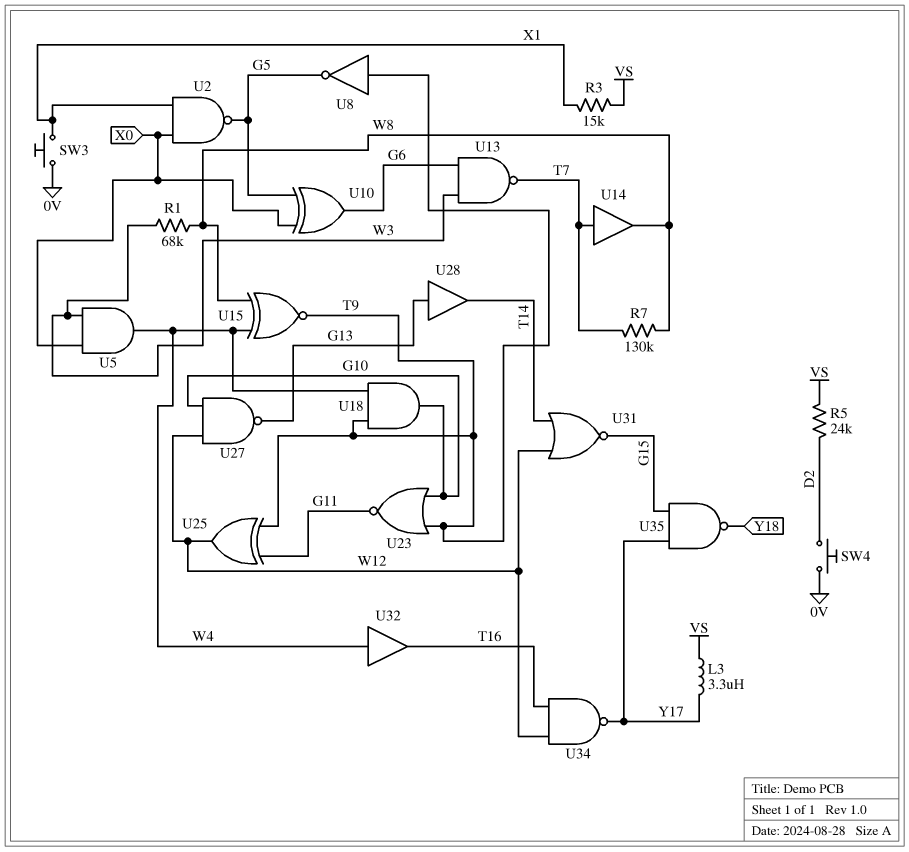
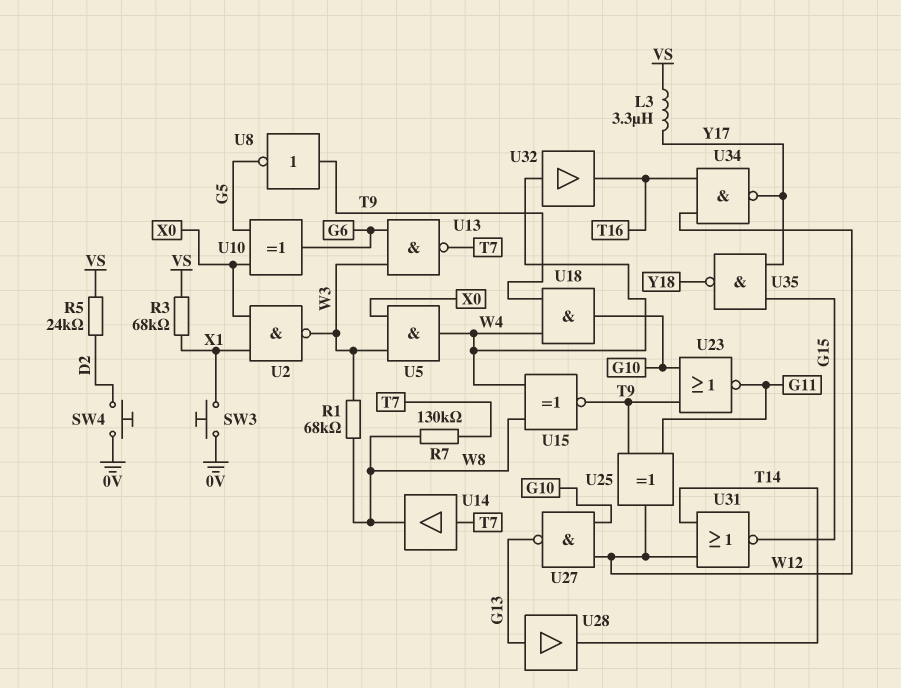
R3: 15k (VS, X1) -> 68k (VS, X1)
U2: NAND (in X0, in X1, out G5) -> NAND (in X0, in X1, out W3)

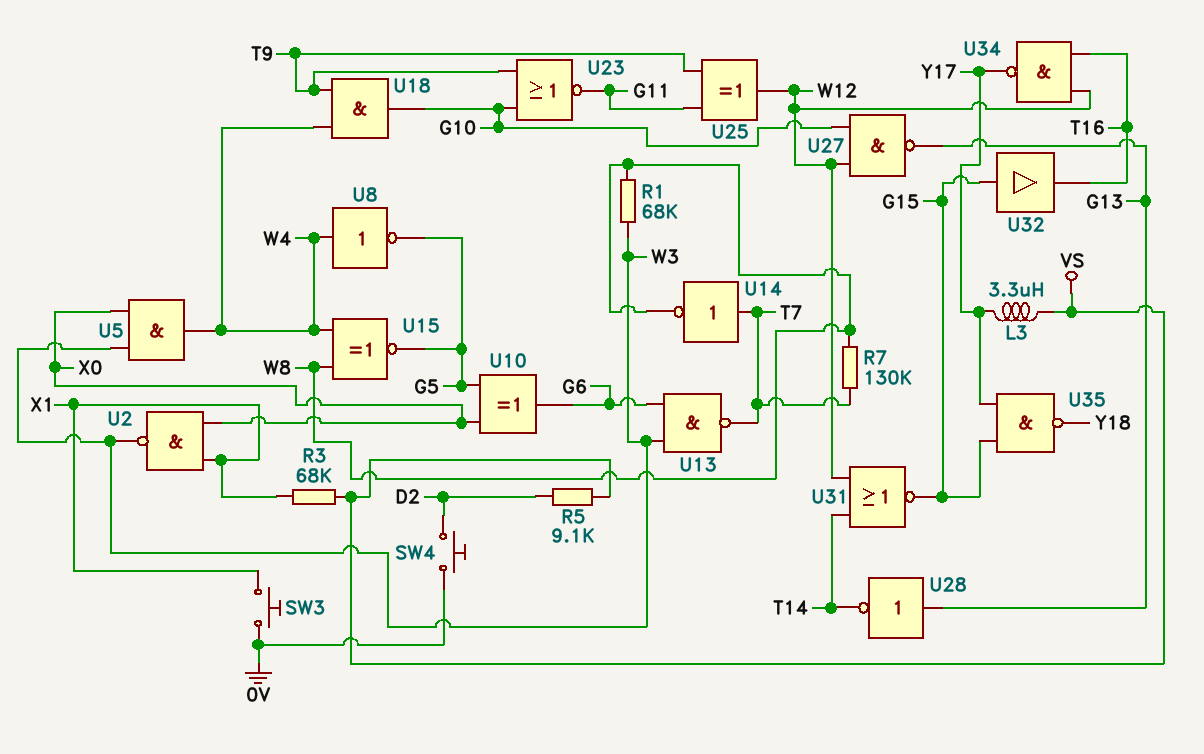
R5: 24k (D2, VS) -> 9.1k (D2, VS)
U8: NOT (in T9, out G5) -> NOT (in W4, out G5)
U14: buffer (in T7, out W8) -> NOT (in T7, out W8)
U15: XNOR (in W4, in W8, out T9) -> XNOR (in W4, in W8, out G5)
U28: buffer (in G13, out T14) -> NOT (in G13, out T14)
U32: buffer (in W4, out T16) -> buffer (in G15, out T16)

